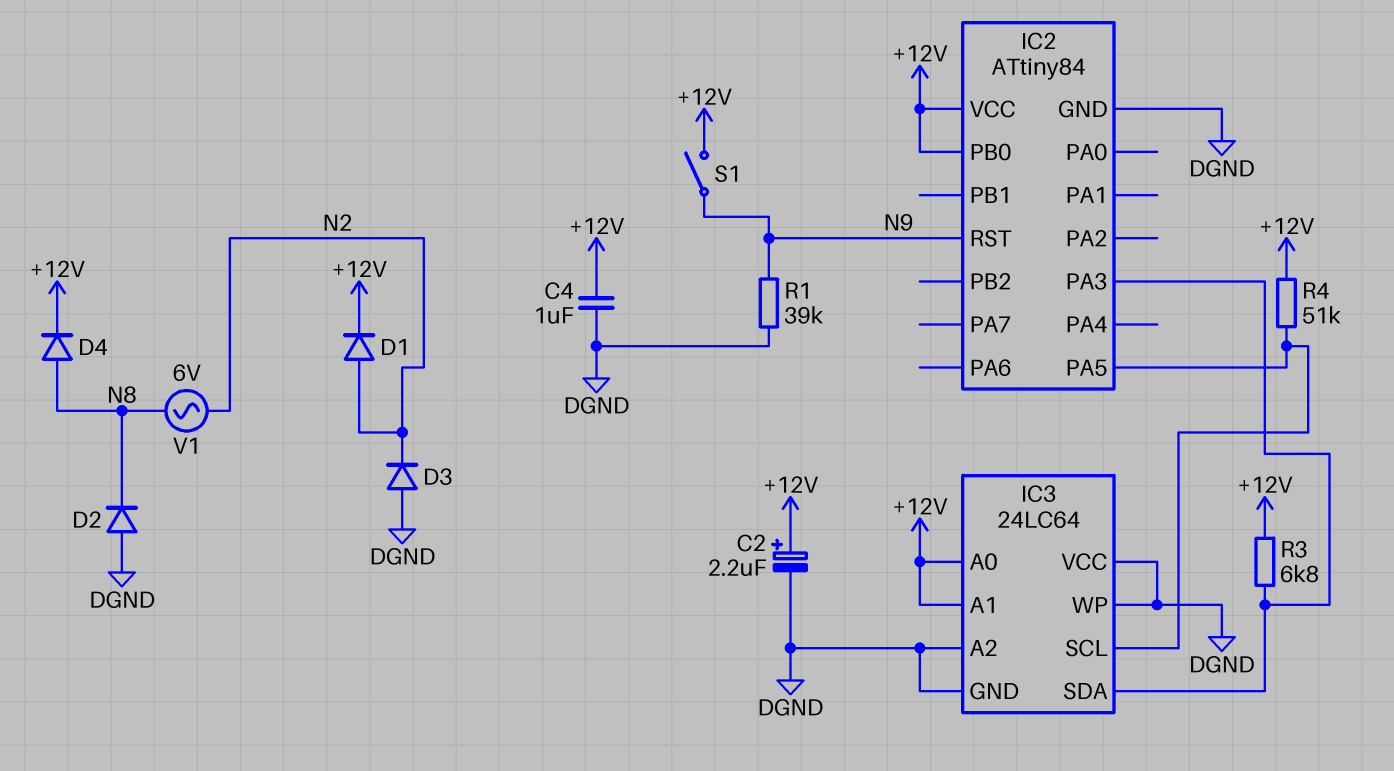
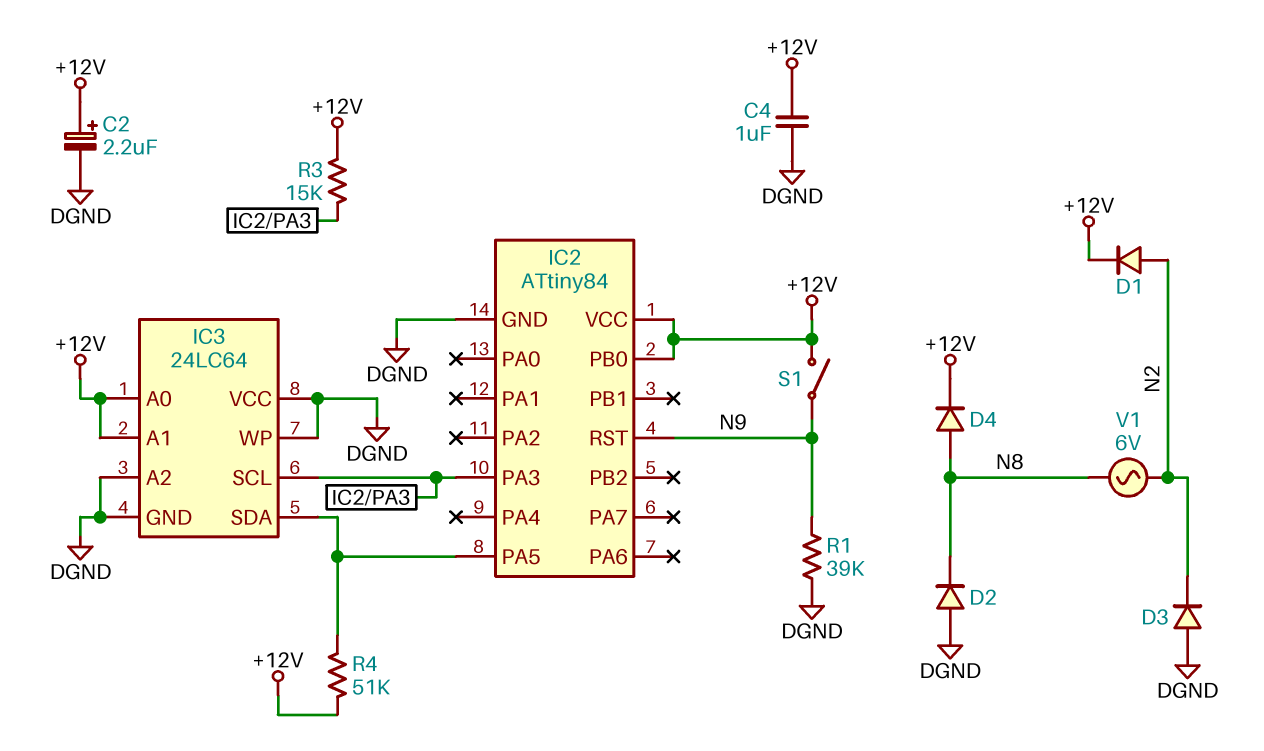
IC3 pin SCL: IC2/PA5 -> IC2/PA3
IC3 pin SDA: IC2/PA3 -> IC2/PA5
R3: 6.8k (+12V, IC2/PA3) -> 15k (+12V, IC2/PA3)

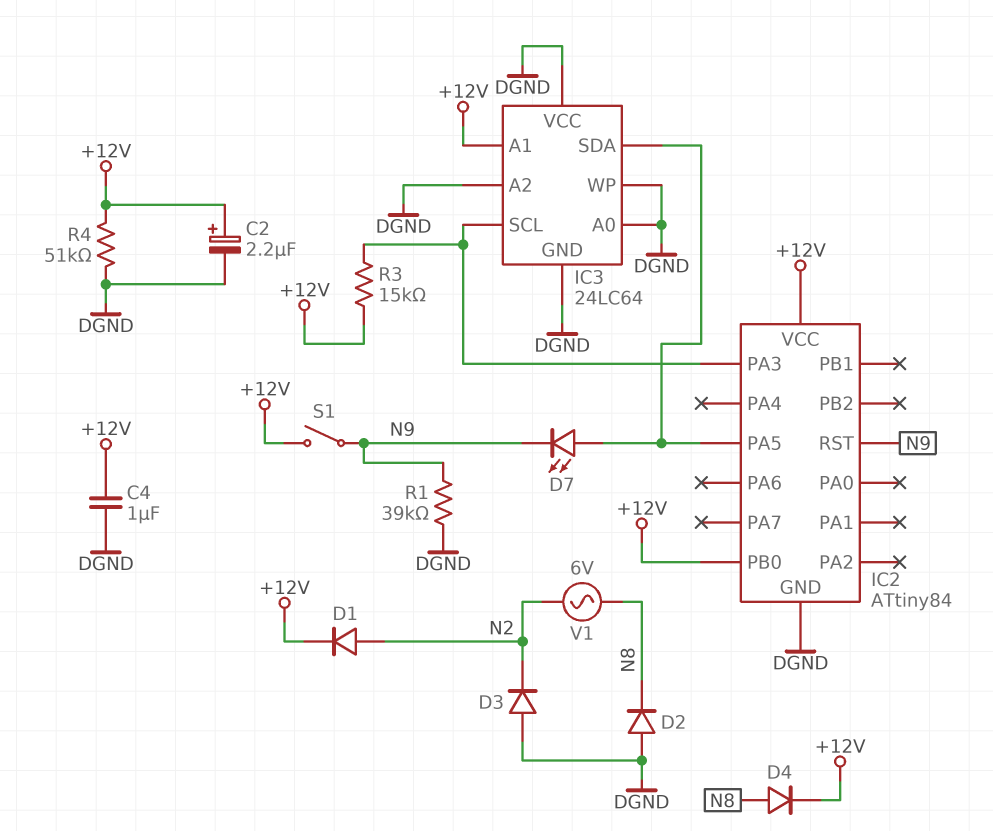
D7: none -> LED (A IC2/PA5, K N9)
IC3 pin A0: +12V -> DGND
R4: 51k (+12V, IC2/PA5) -> 51k (+12V, DGND)

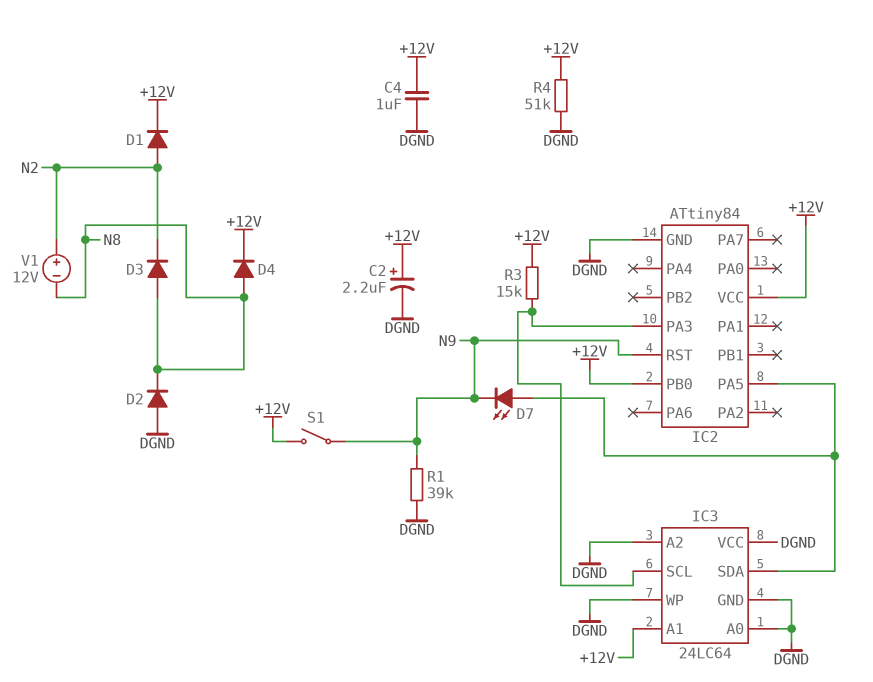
D3: diode (A DGND, K N2) -> diode (A N8, K N2)
V1: AC 6V (N2, N8) -> 12V (plus N2, minus N8)

